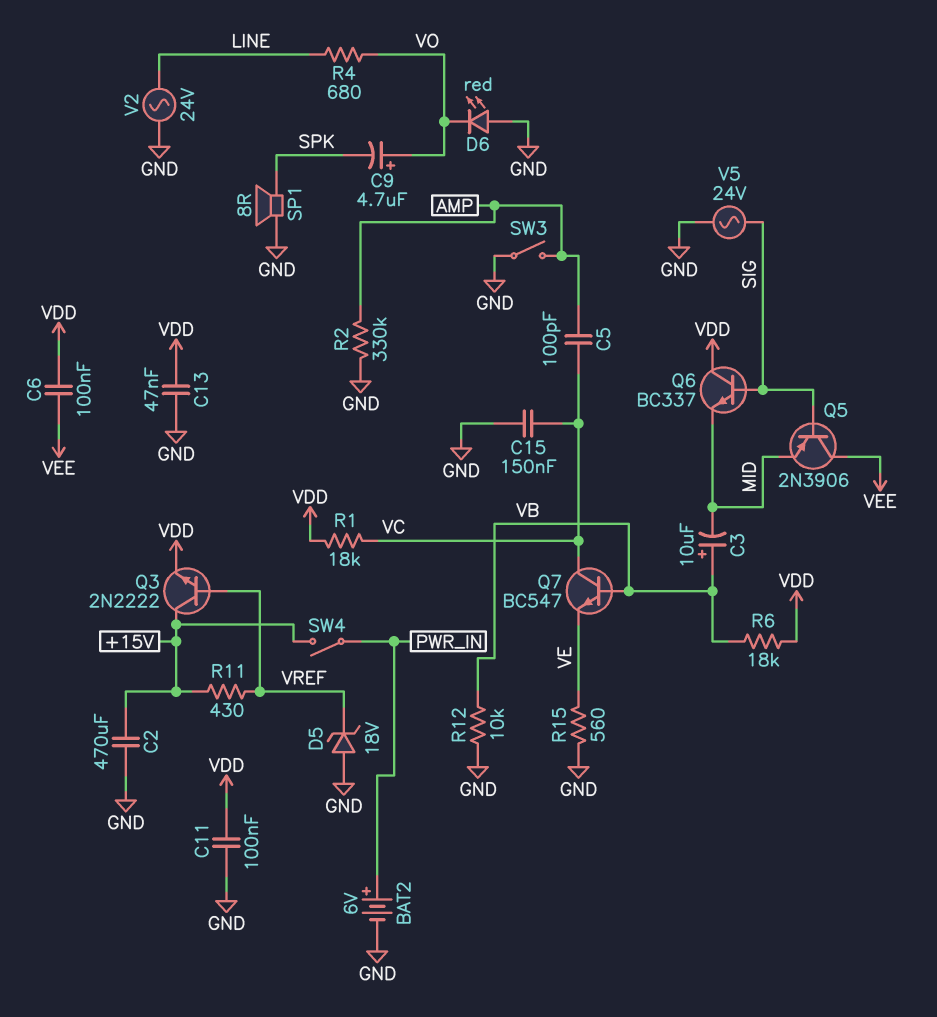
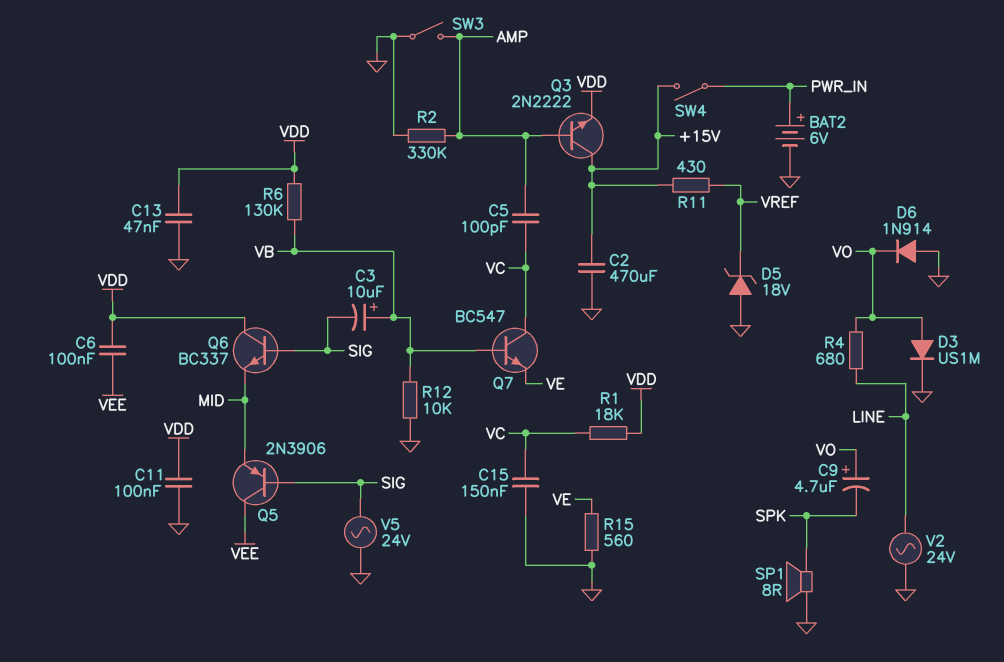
C3: 10uF (plus VB, minus MID) -> 10uF (plus VB, minus SIG)
D3: none -> diode US1M (A VO, K GND)
D6: LED red (A GND, K VO) -> diode 1N914 (A GND, K VO)
Q3: NPN 2N2222 (B VREF, C +15V, E VDD) -> NPN 2N2222 (B AMP, C +15V, E VDD)
R6: 18k (VB, VDD) -> 130k (VB, VDD)

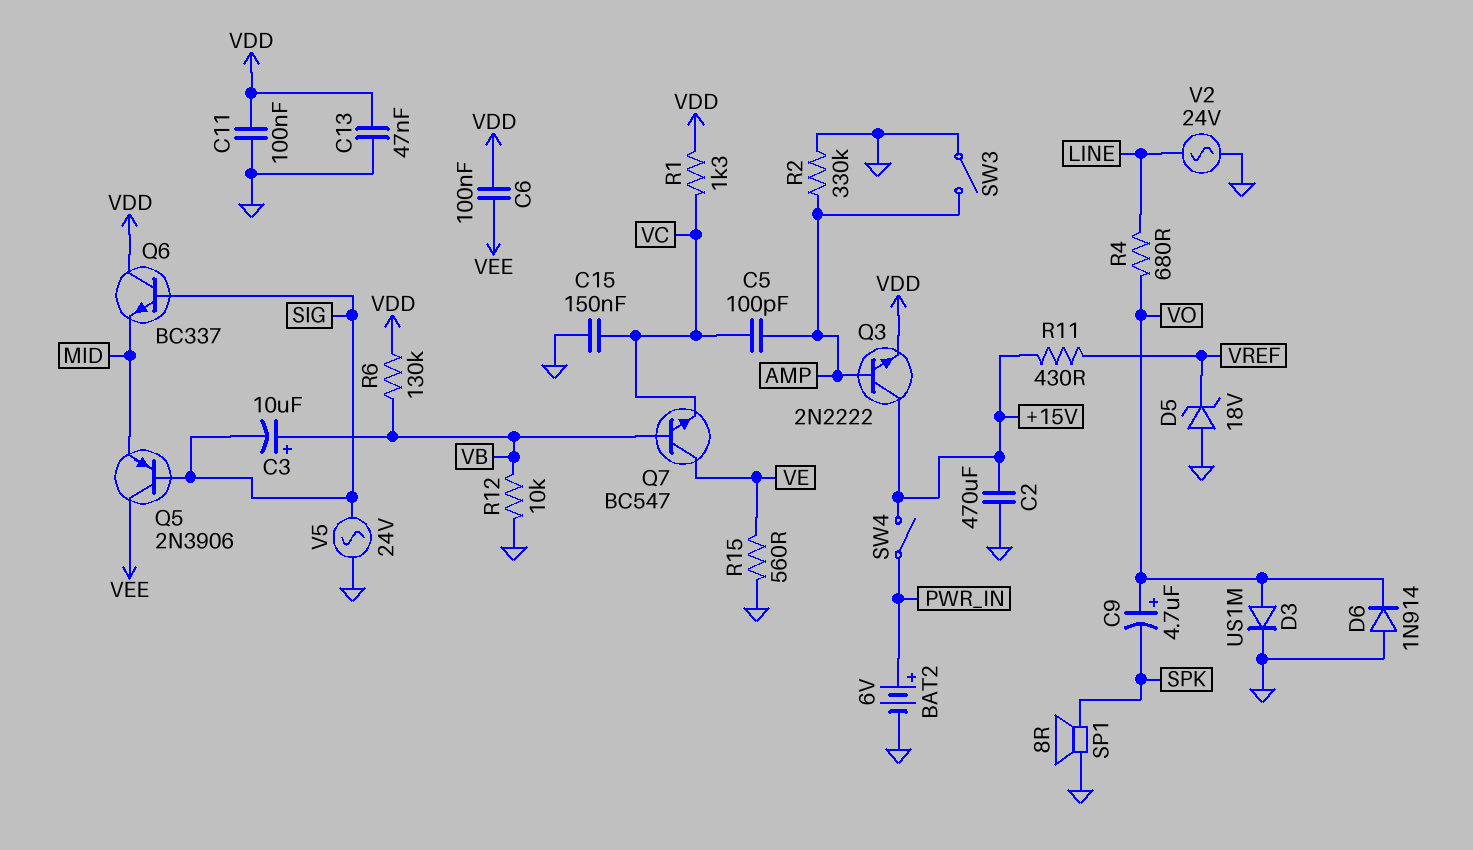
Q7: NPN BC547 (B VB, C VC, E VE) -> NPN BC547 (B VB, C VE, E VC)
R1: 18k (VC, VDD) -> 1.3k (VC, VDD)

